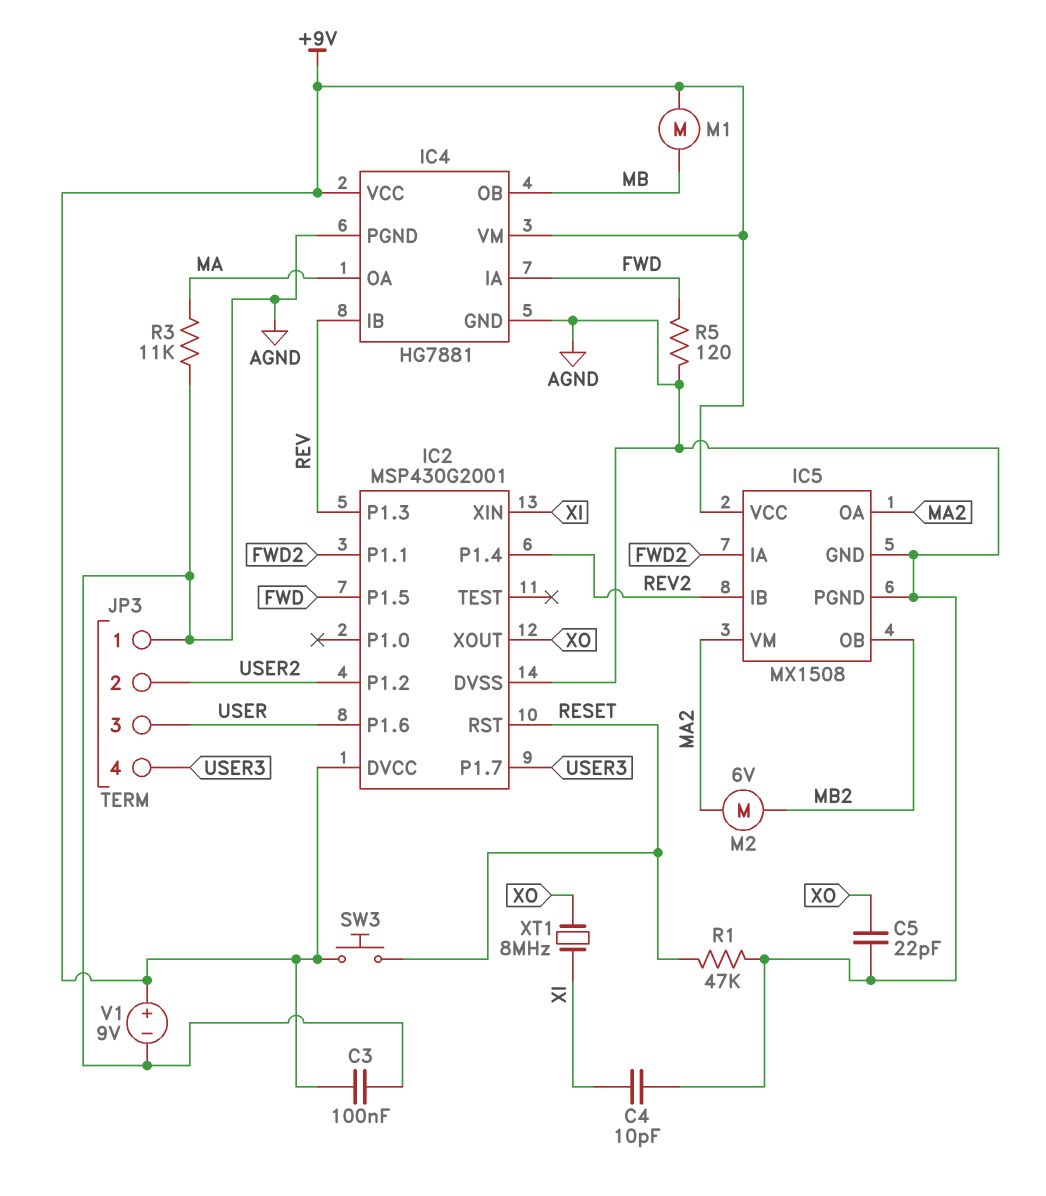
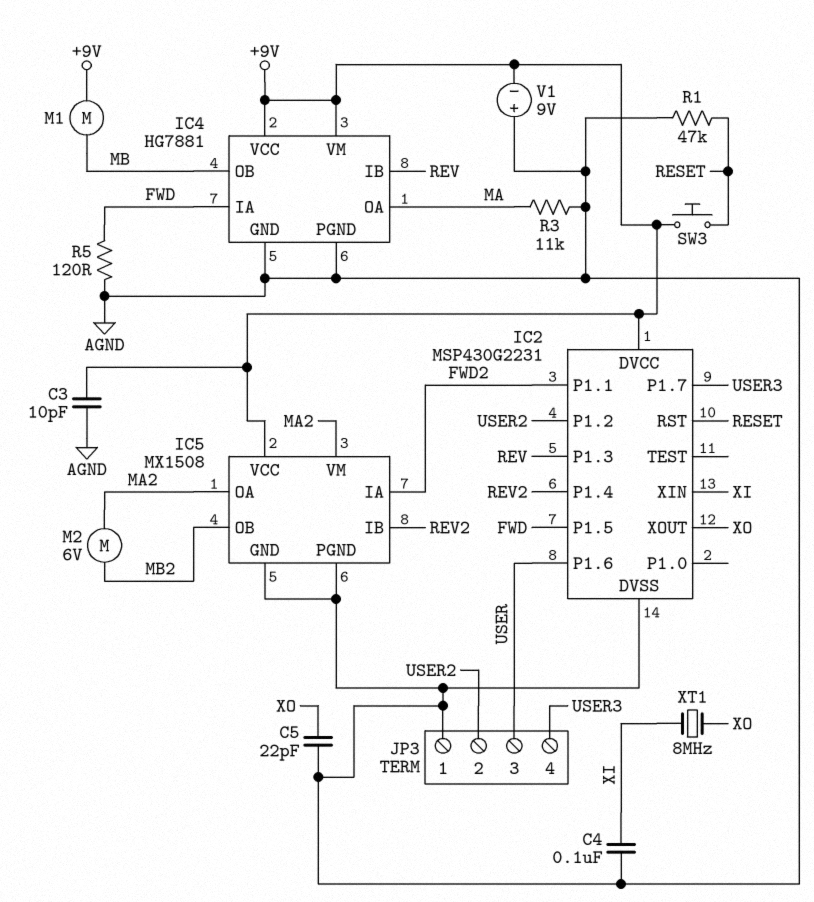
C3: 100nF (+9V, AGND) -> 10pF (+9V, AGND)
C4: 10pF (AGND, XI) -> 100nF (AGND, XI)
IC2: MSP430G2001 -> MSP430G2231
V1: 9V (plus +9V, minus AGND) -> 9V (plus AGND, minus +9V)

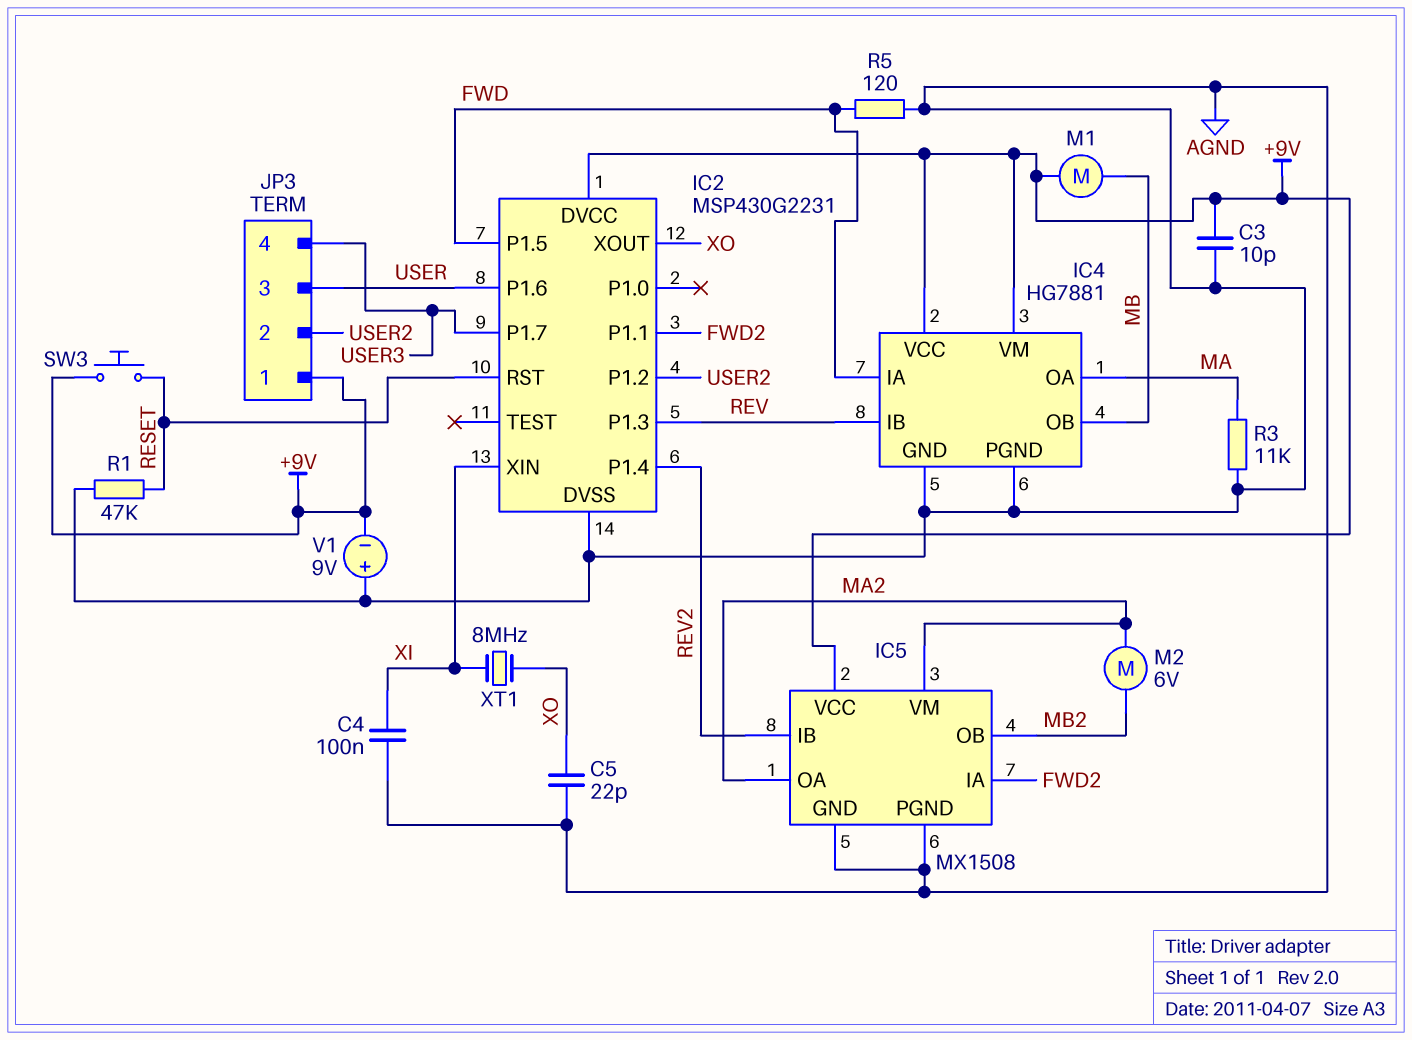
JP3 pin 1: AGND -> +9V

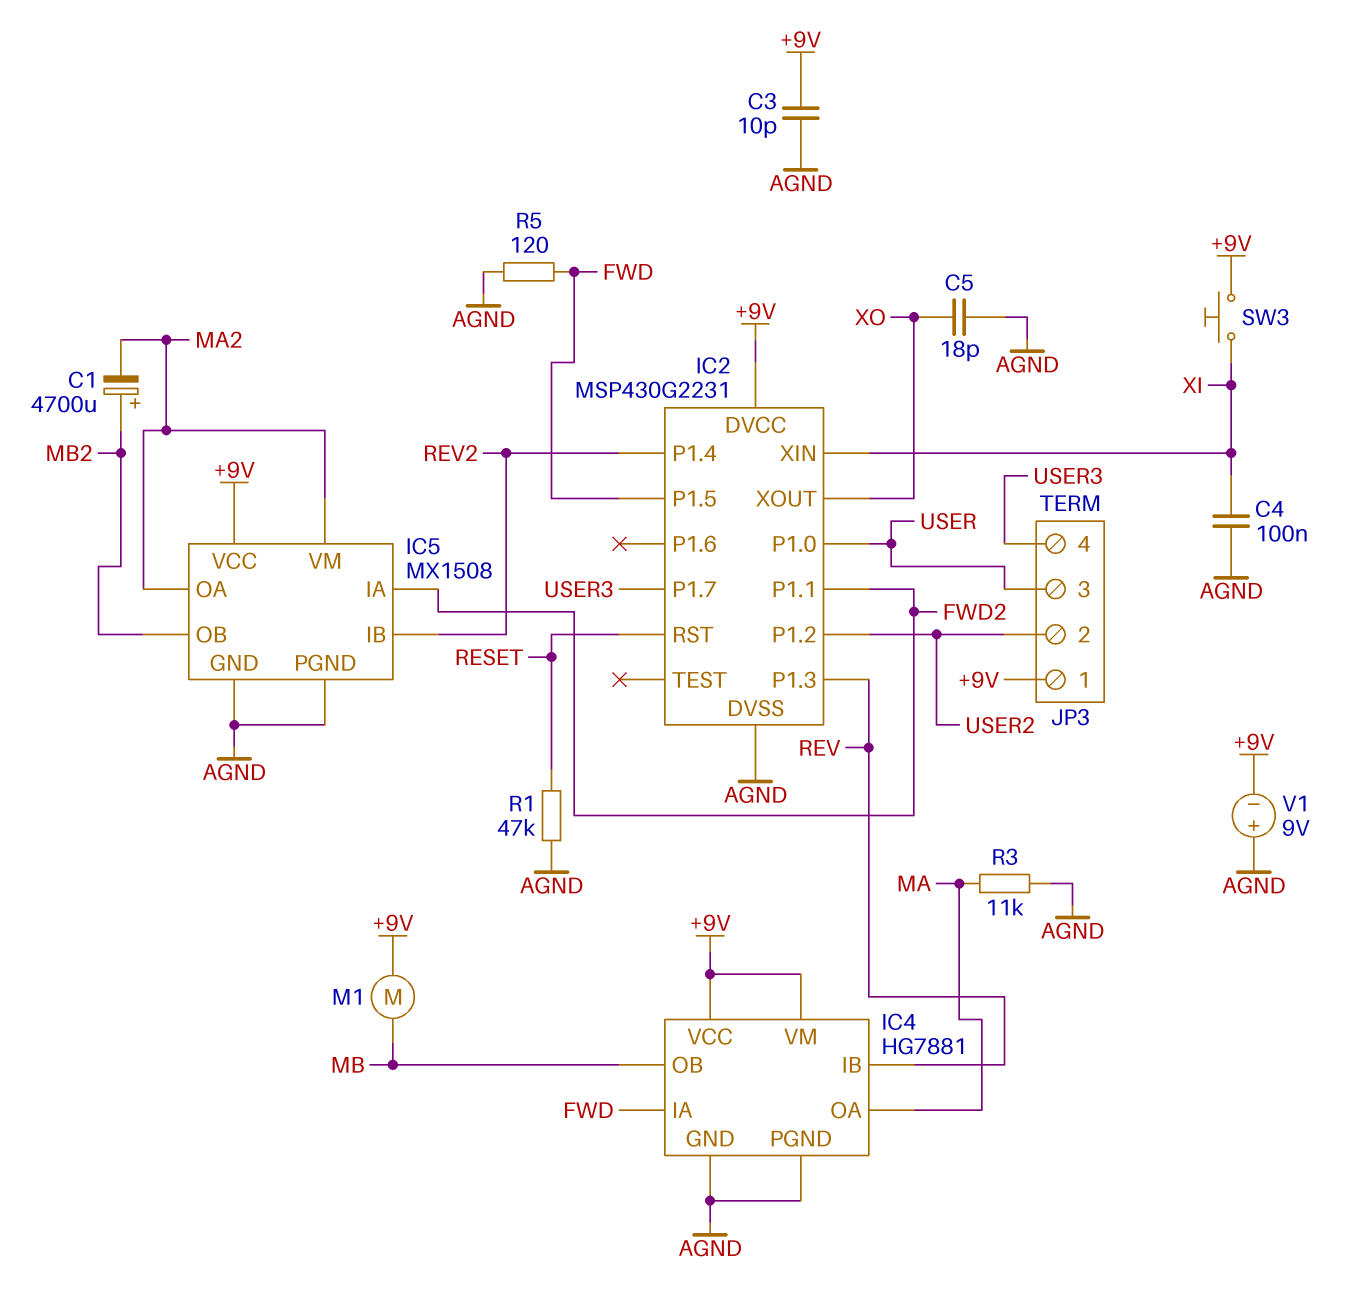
C1: none -> 4700uF (plus MB2, minus MA2)
C5: 22pF (AGND, XO) -> 18pF (AGND, XO)
IC2 pin P1.0: none -> USER
IC2 pin P1.6: USER -> none
M2: motor 6V (MA2, MB2) -> none
SW3: button (+9V, RESET) -> button (+9V, XI)
XT1: 8MHz (XI, XO) -> none

